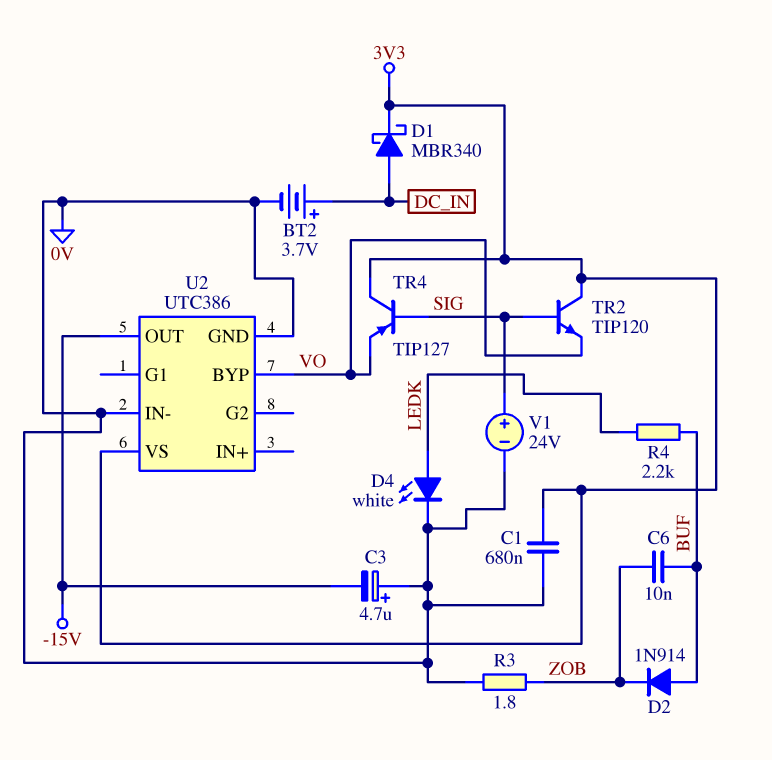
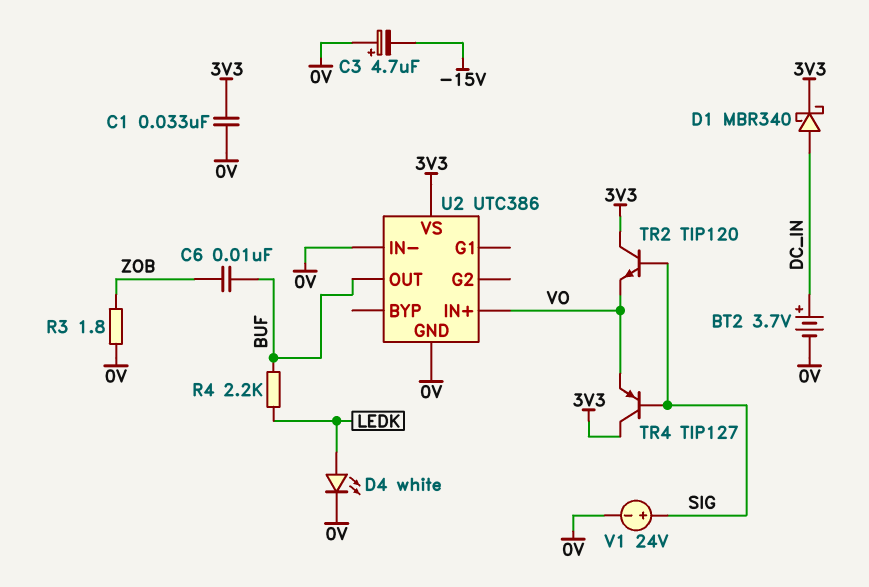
C1: 680nF (0V, 3V3) -> 33nF (0V, 3V3)
D2: diode 1N914 (A BUF, K ZOB) -> none
U2 pin BYP: VO -> none
U2 pin IN+: none -> VO
U2 pin OUT: -15V -> BUF

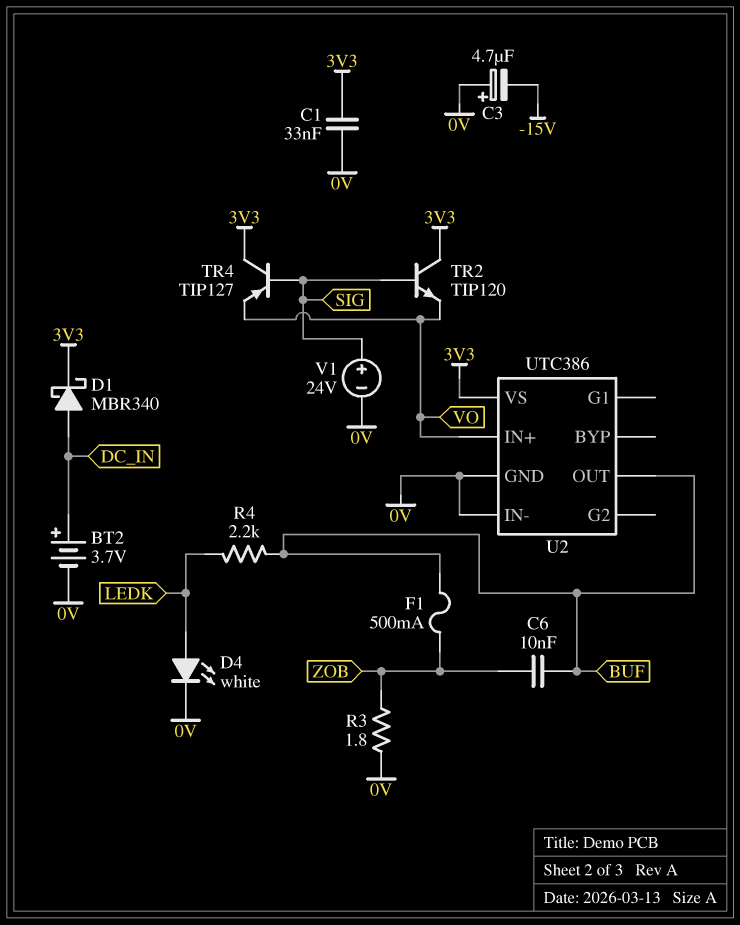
F1: none -> 500mA (BUF, ZOB)

